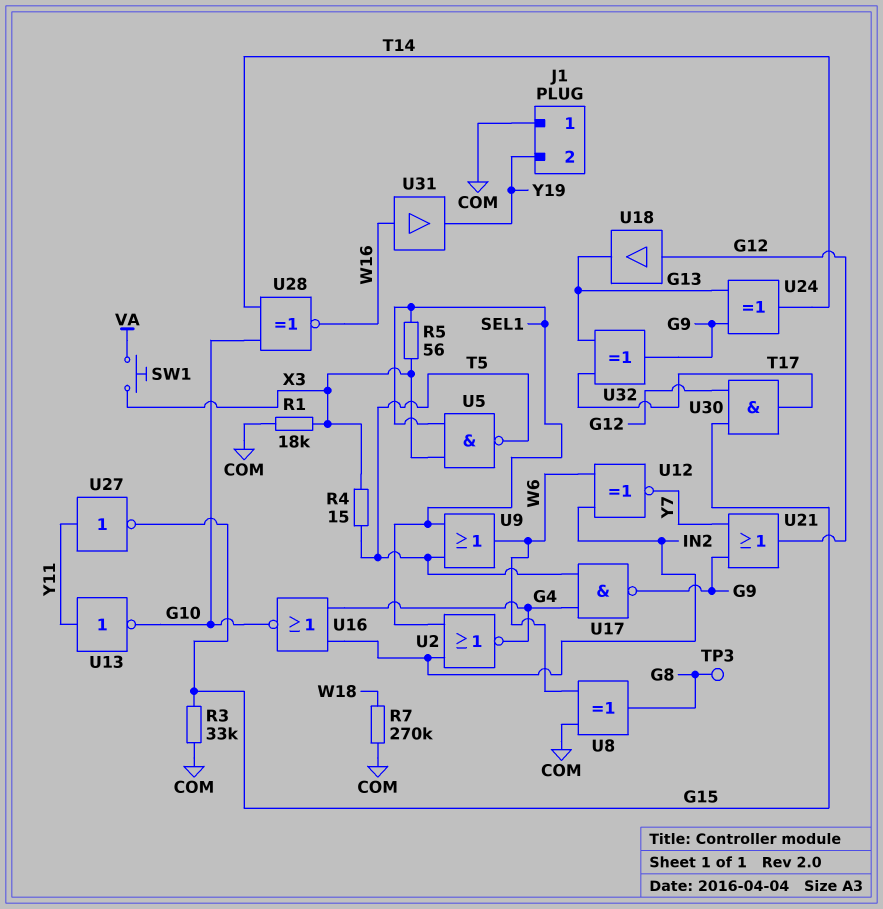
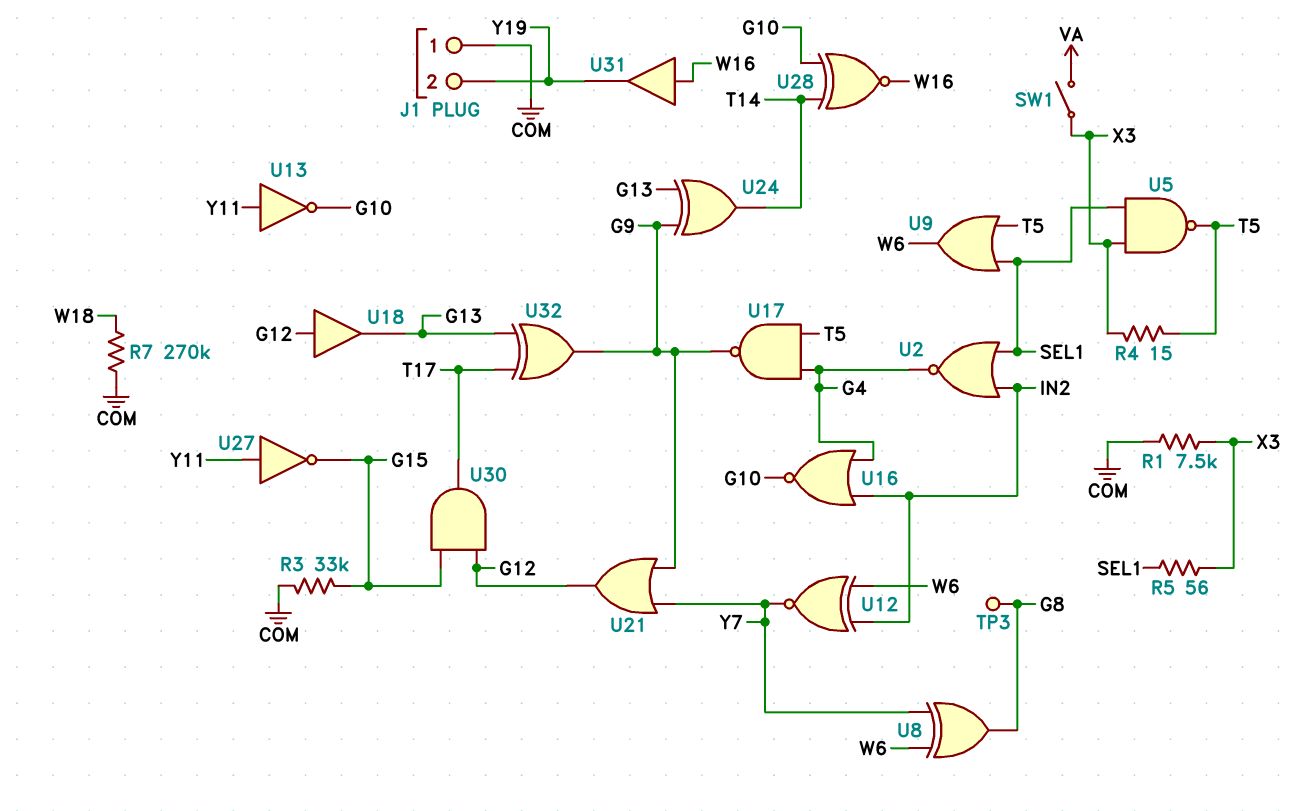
R1: 18k (COM, X3) -> 7.5k (COM, X3)
SW1: button (VA, X3) -> switch (VA, X3)
U8: XOR (in COM, in W6, out G8) -> XOR (in W6, in Y7, out G8)

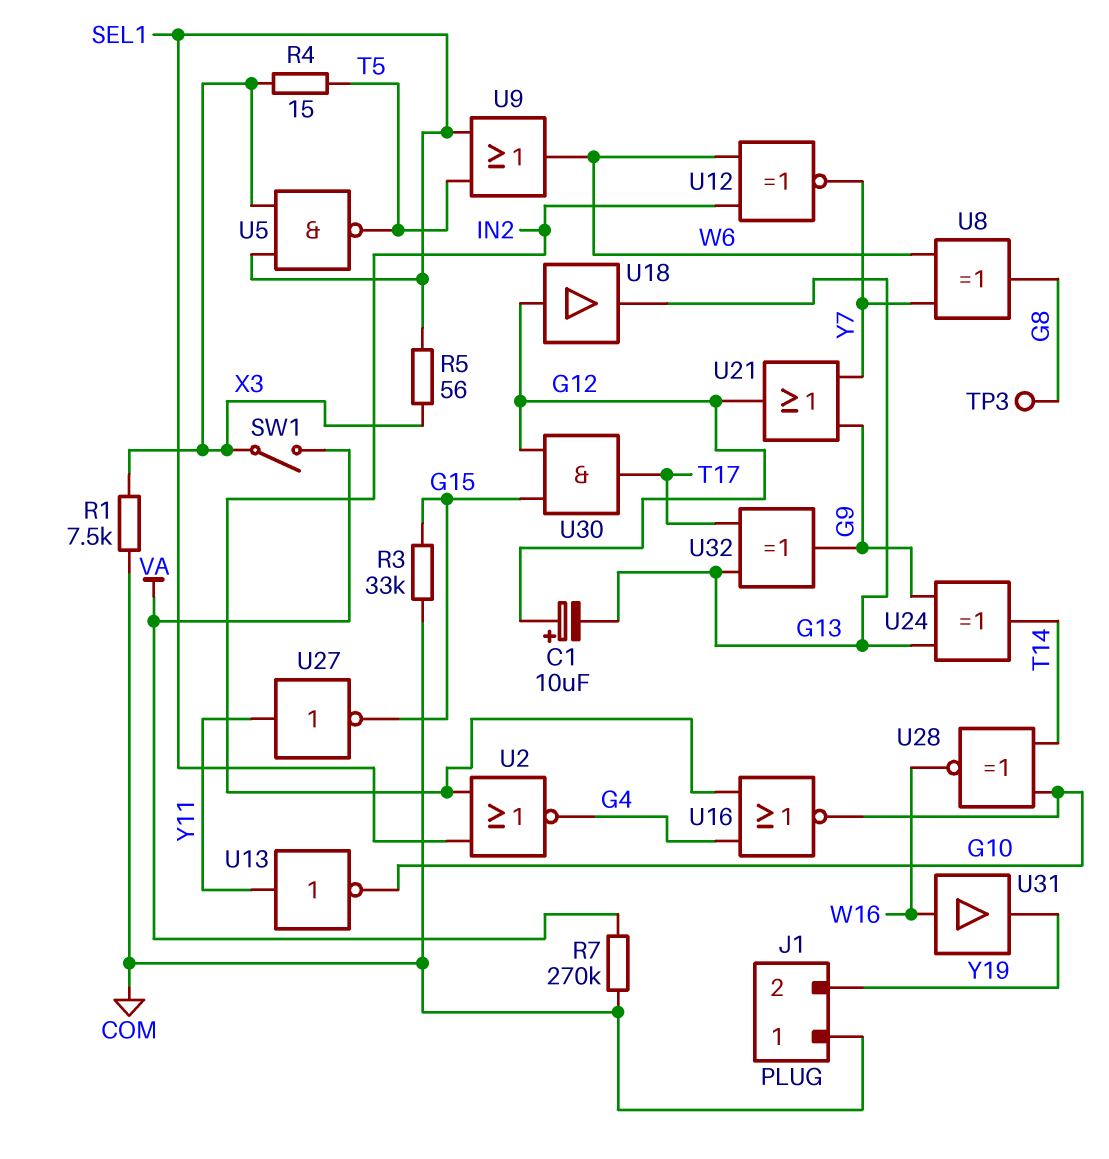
C1: none -> 10uF (plus G12, minus G13)
R7: 270k (COM, W18) -> 270k (COM, VA)
U17: NAND (in G4, in T5, out G9) -> none

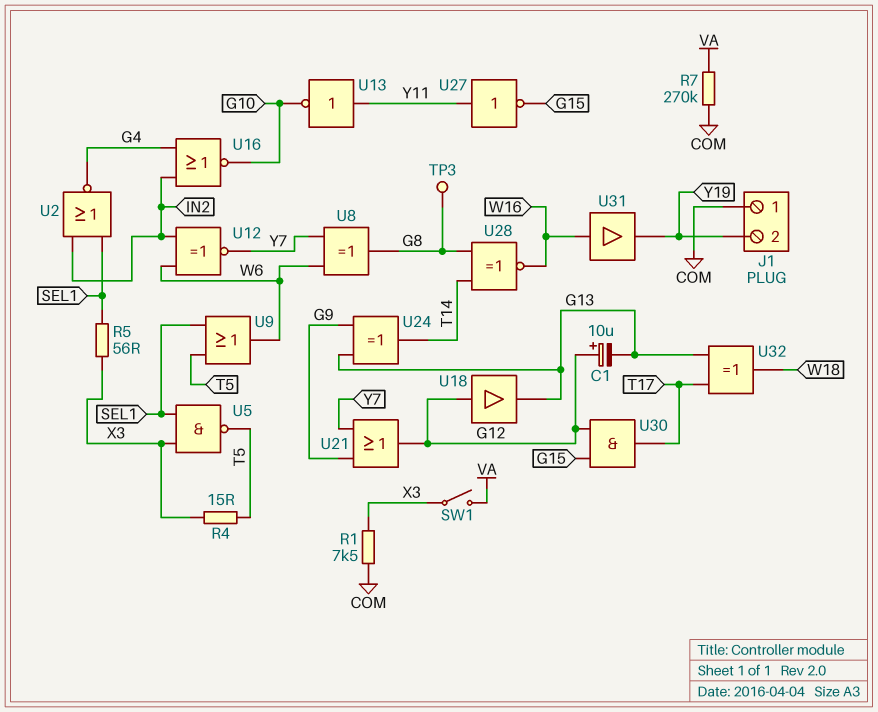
R3: 33k (COM, G15) -> none
U28: XNOR (in G10, in T14, out W16) -> XNOR (in G8, in T14, out W16)
U32: XOR (in G13, in T17, out G9) -> XOR (in G13, in T17, out W18)

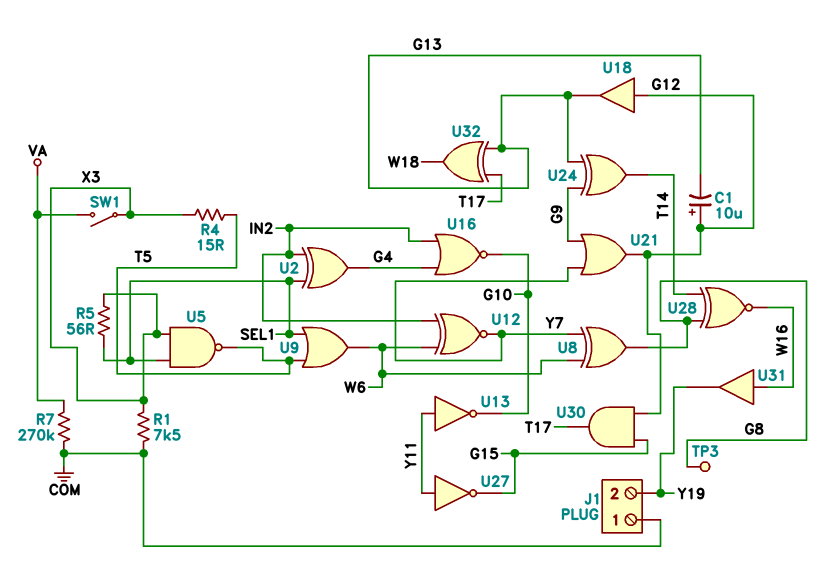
U2: NOR (in IN2, in SEL1, out G4) -> XOR (in IN2, in SEL1, out G4)

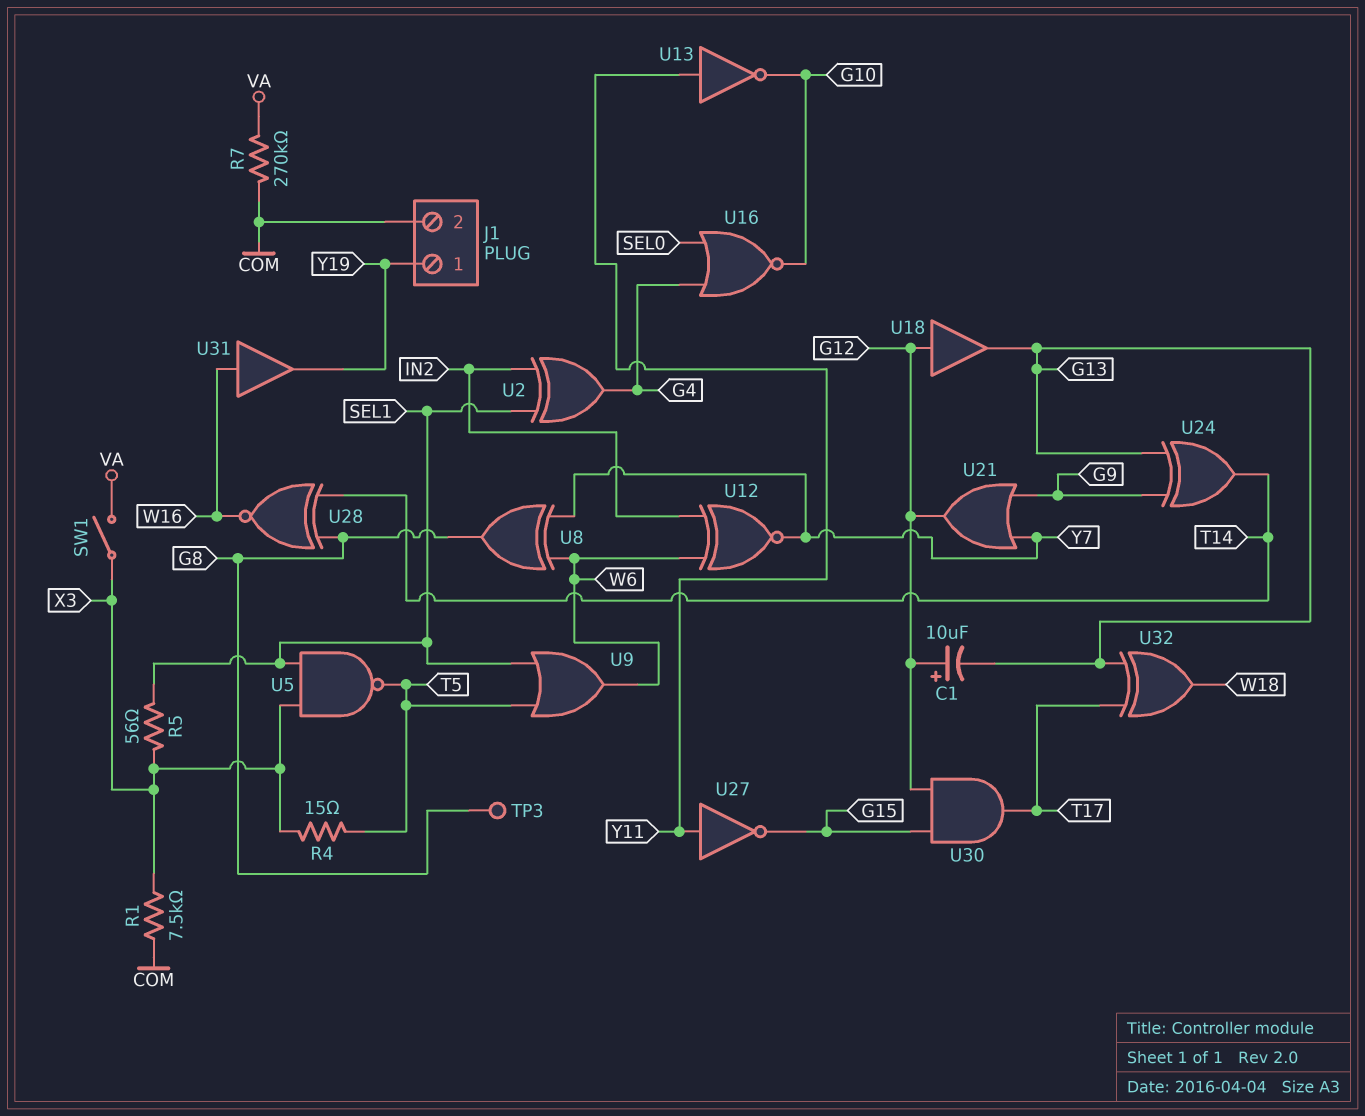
J1 pin 1: COM -> Y19
J1 pin 2: Y19 -> COM
U16: NOR (in G4, in IN2, out G10) -> NOR (in G4, in SEL0, out G10)

